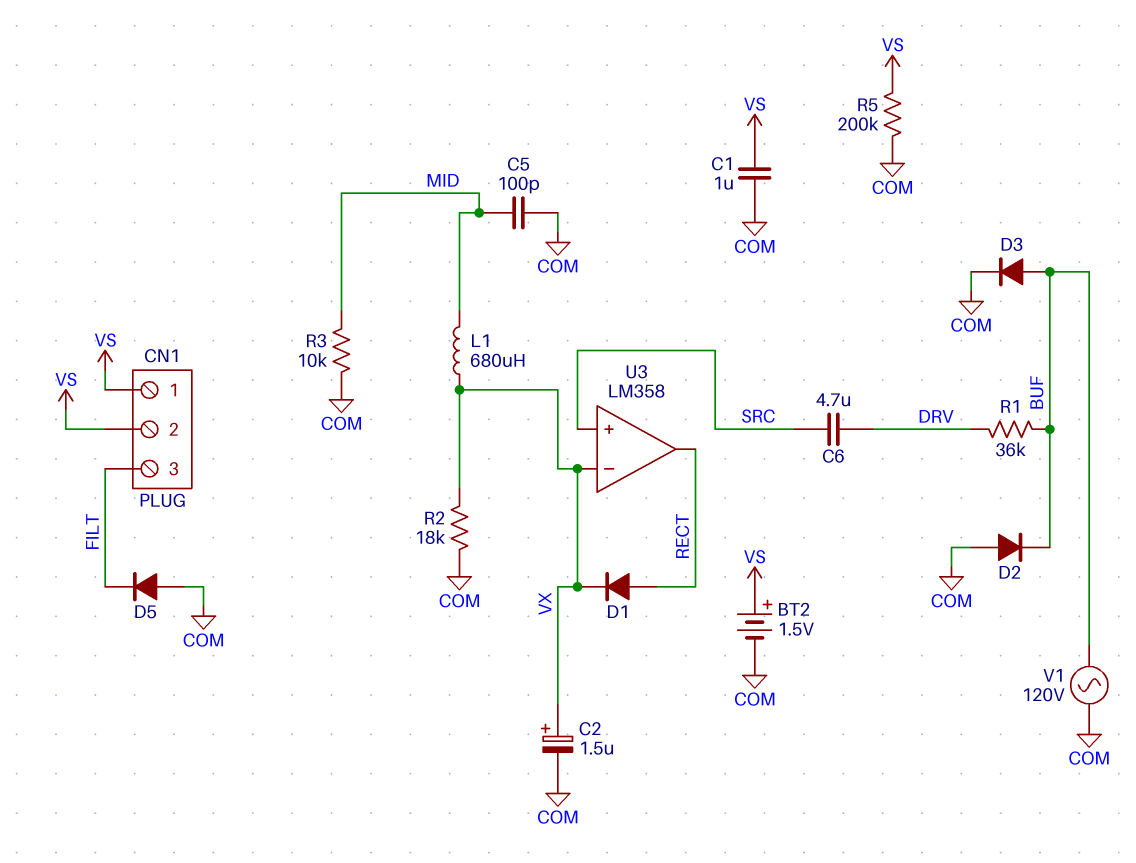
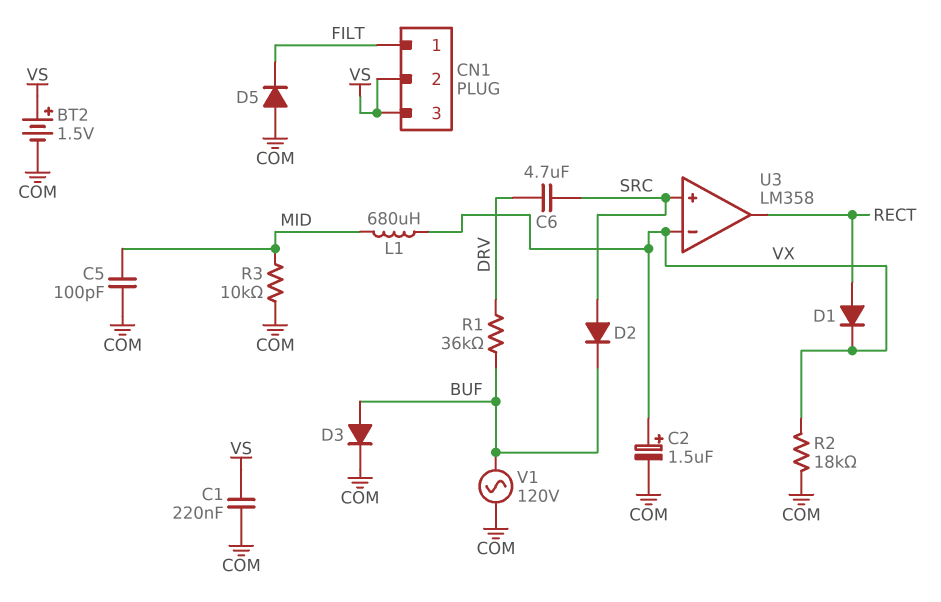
C1: 1uF (COM, VS) -> 220nF (COM, VS)
CN1 pin 1: VS -> FILT
CN1 pin 3: FILT -> VS
D2: diode (A COM, K BUF) -> diode (A SRC, K BUF)
R5: 200k (COM, VS) -> none

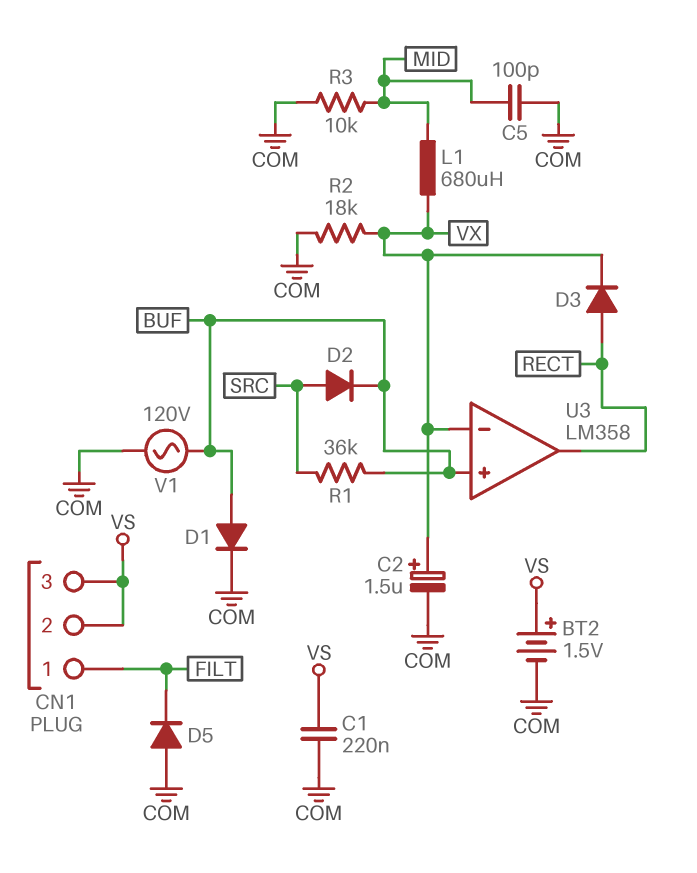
C6: 4.7uF (DRV, SRC) -> none
D1: diode (A RECT, K VX) -> diode (A BUF, K COM)
D3: diode (A BUF, K COM) -> diode (A RECT, K VX)
R1: 36k (BUF, DRV) -> 36k (BUF, SRC)
U3 pin in+: SRC -> BUF

